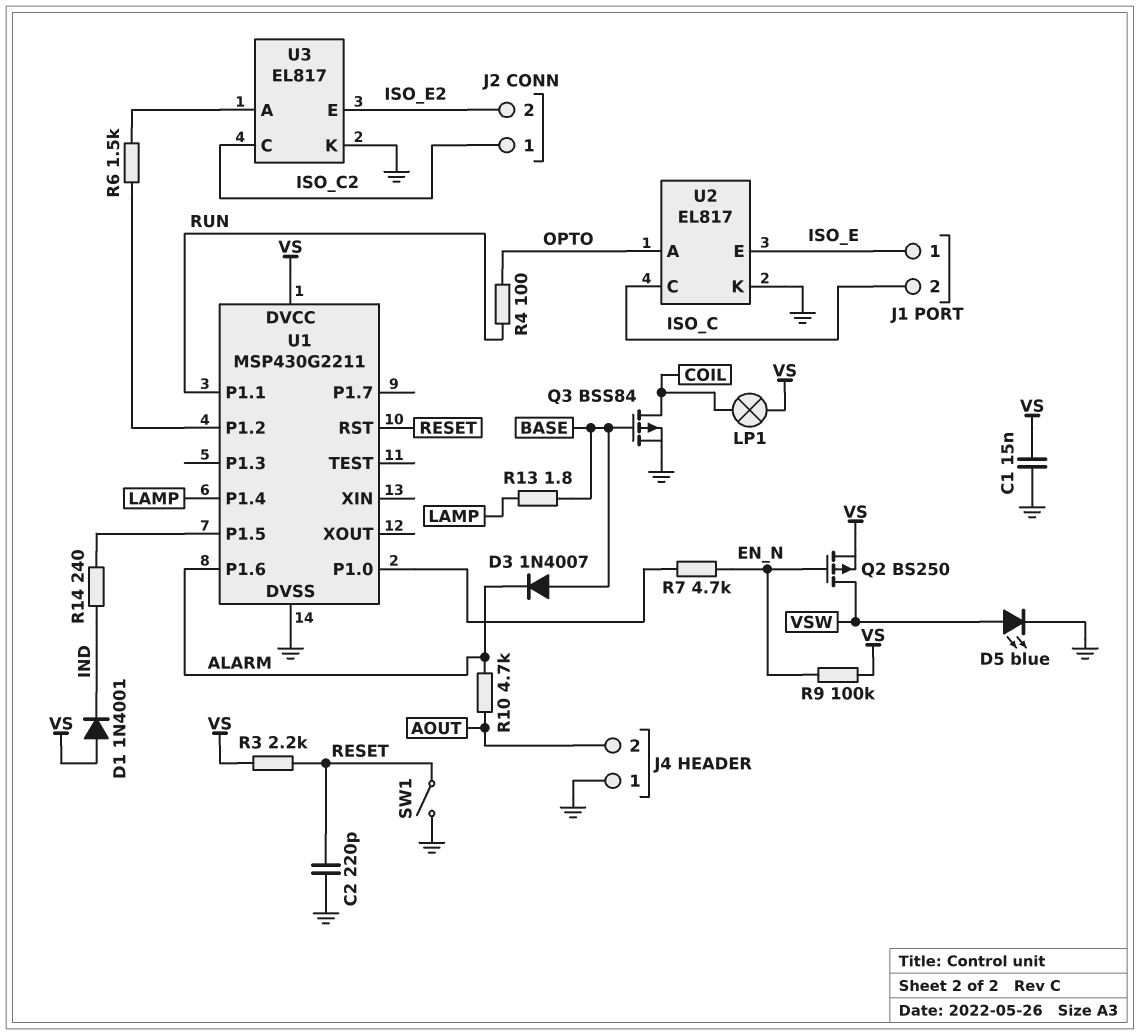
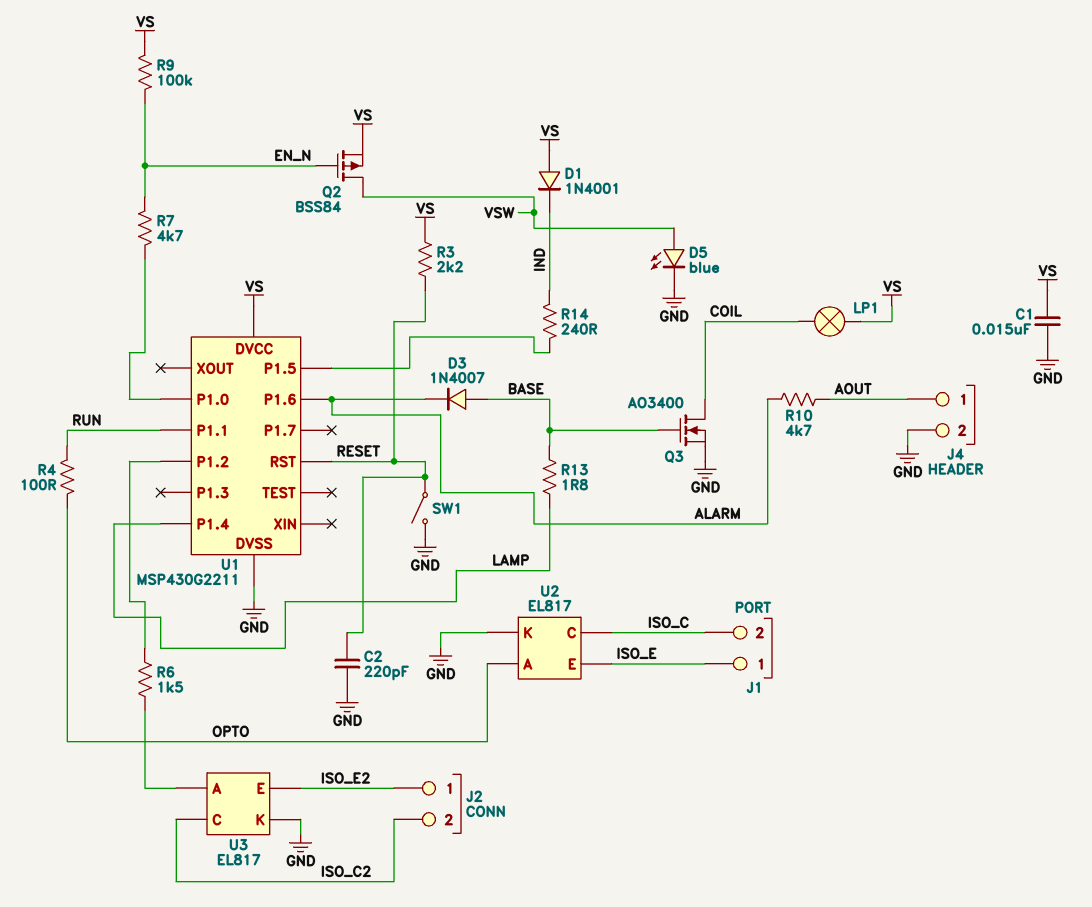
J2 pin 1: ISO_C2 -> ISO_E2
J2 pin 2: ISO_E2 -> ISO_C2
J4 pin 1: GND -> AOUT
J4 pin 2: AOUT -> GND
Q2: PMOS BS250 (G EN_N, D VSW, S VS) -> PMOS BSS84 (G EN_N, D VSW, S VS)
Q3: PMOS BSS84 (G BASE, D COIL, S GND) -> NMOS AO3400 (G BASE, D COIL, S GND)

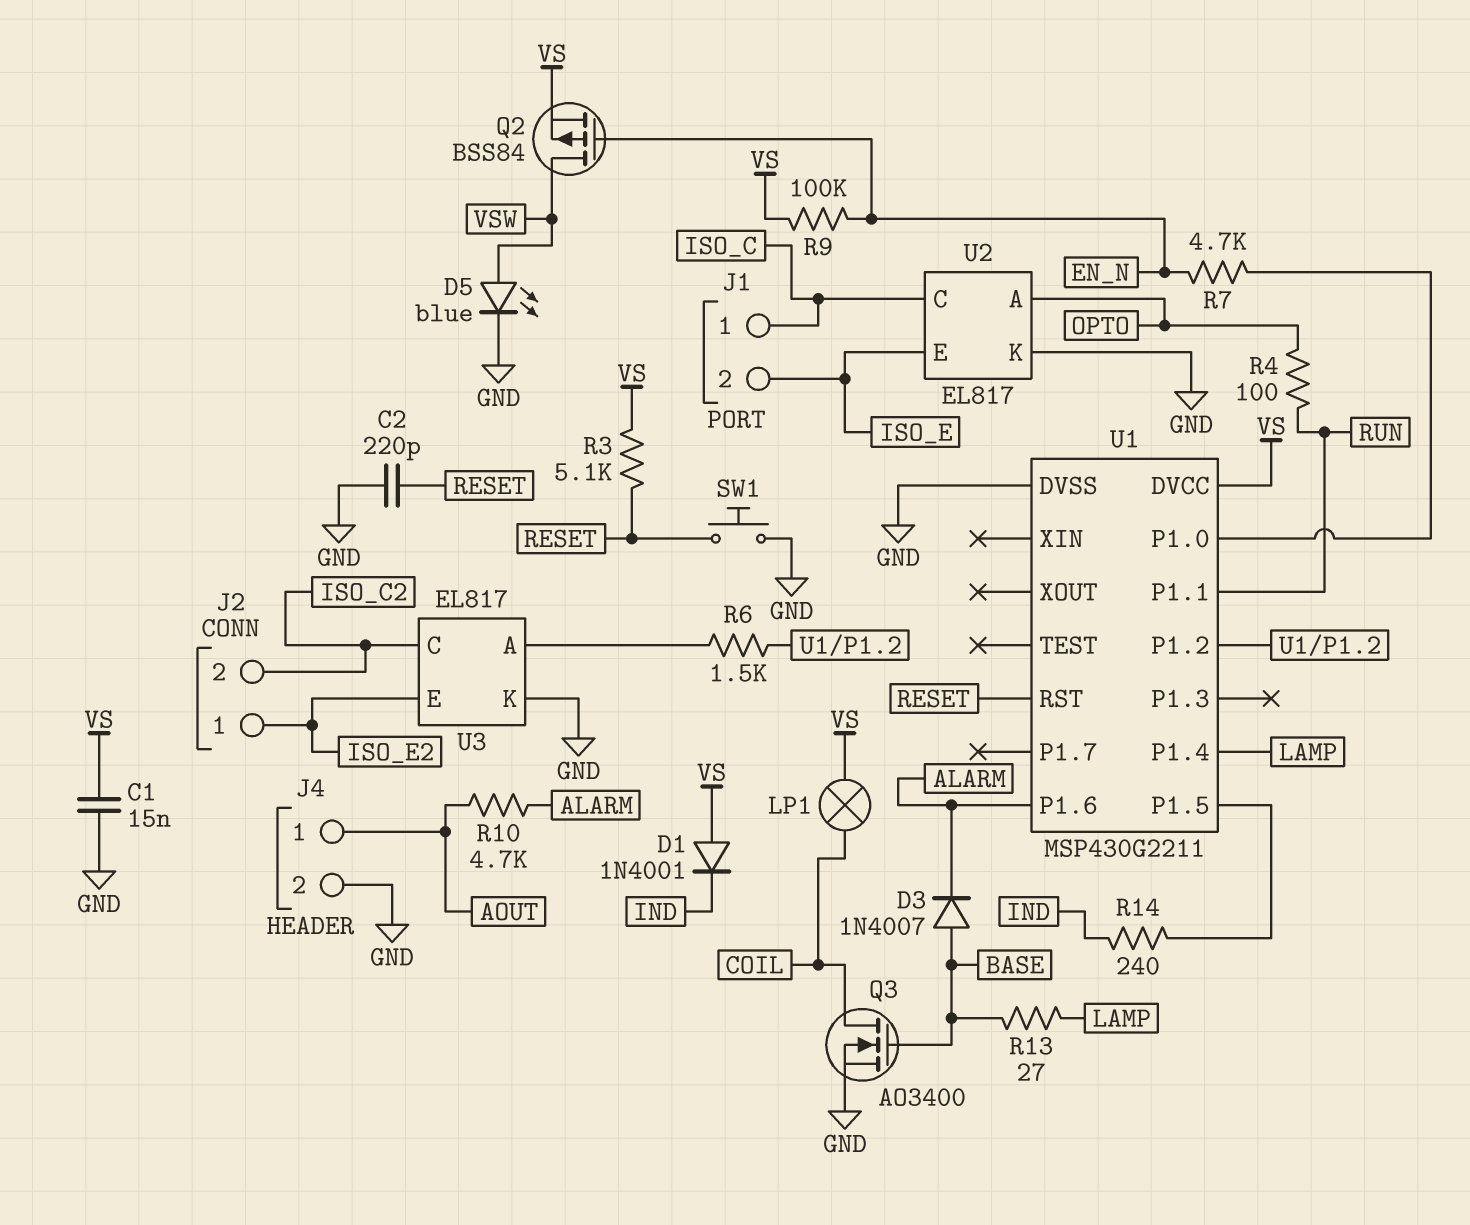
J1 pin 1: ISO_E -> ISO_C
J1 pin 2: ISO_C -> ISO_E
R3: 2.2k (RESET, VS) -> 5.1k (RESET, VS)
R13: 1.8 (BASE, LAMP) -> 27 (BASE, LAMP)
SW1: switch (GND, RESET) -> button (GND, RESET)

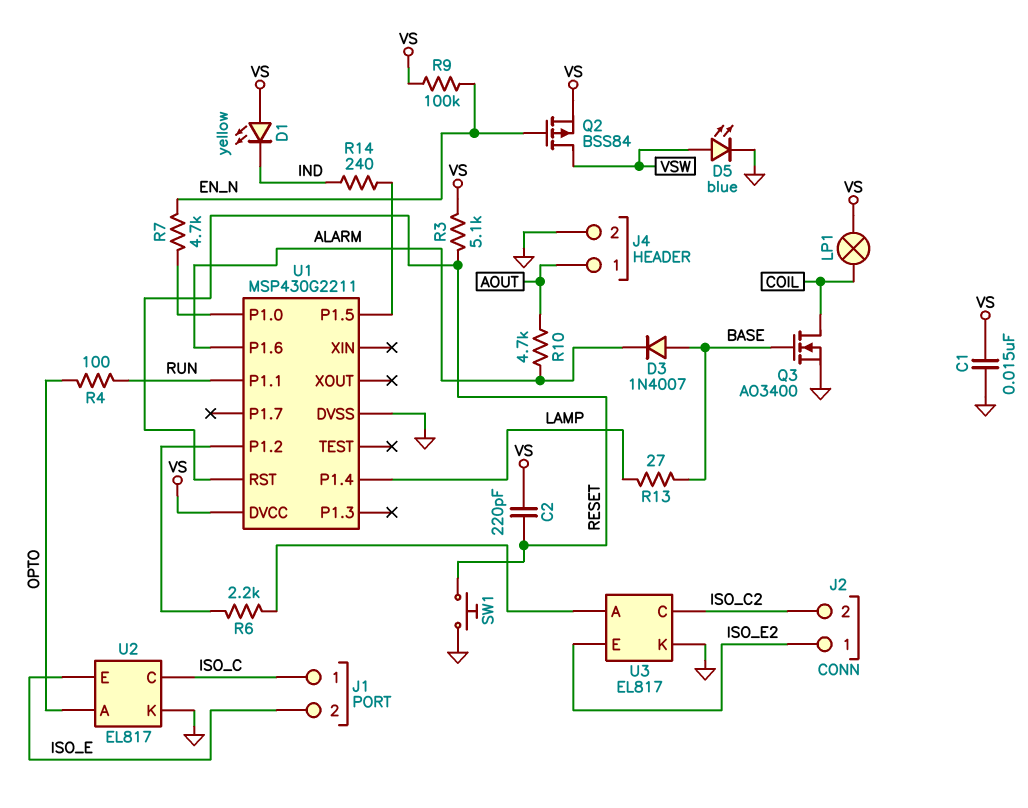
C2: 220pF (GND, RESET) -> 220pF (RESET, VS)
D1: diode 1N4001 (A VS, K IND) -> LED yellow (A VS, K IND)
R6: 1.5k (U1/P1.2, U3/A) -> 2.2k (U1/P1.2, U3/A)

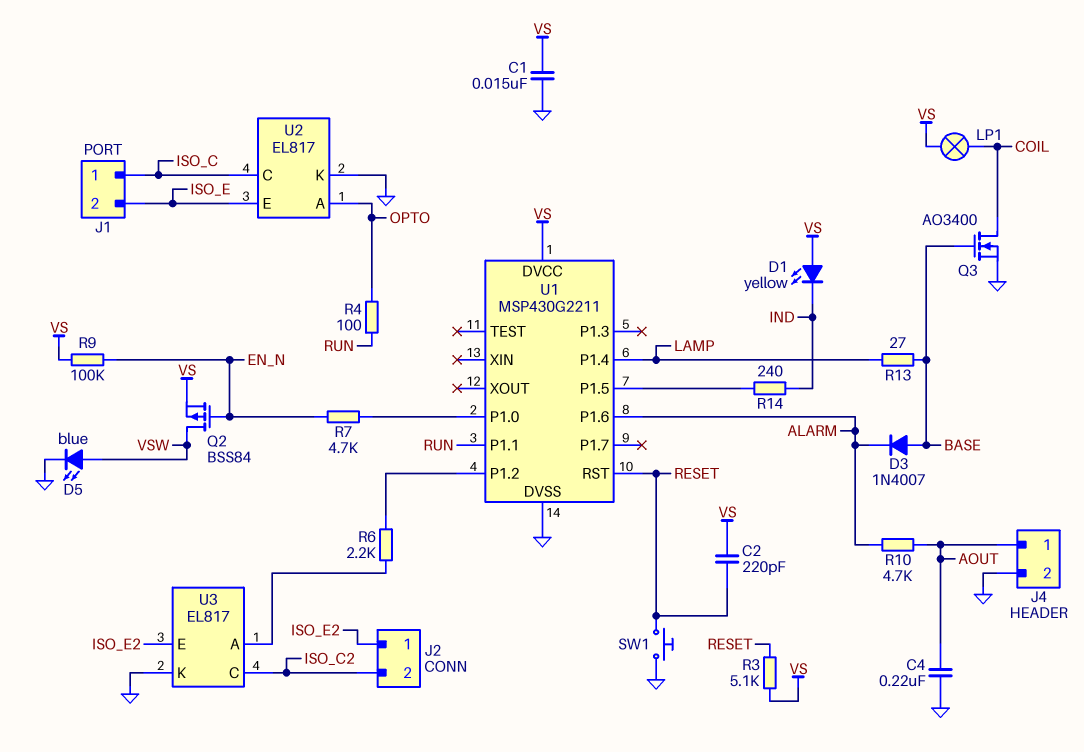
C4: none -> 220nF (AOUT, GND)

